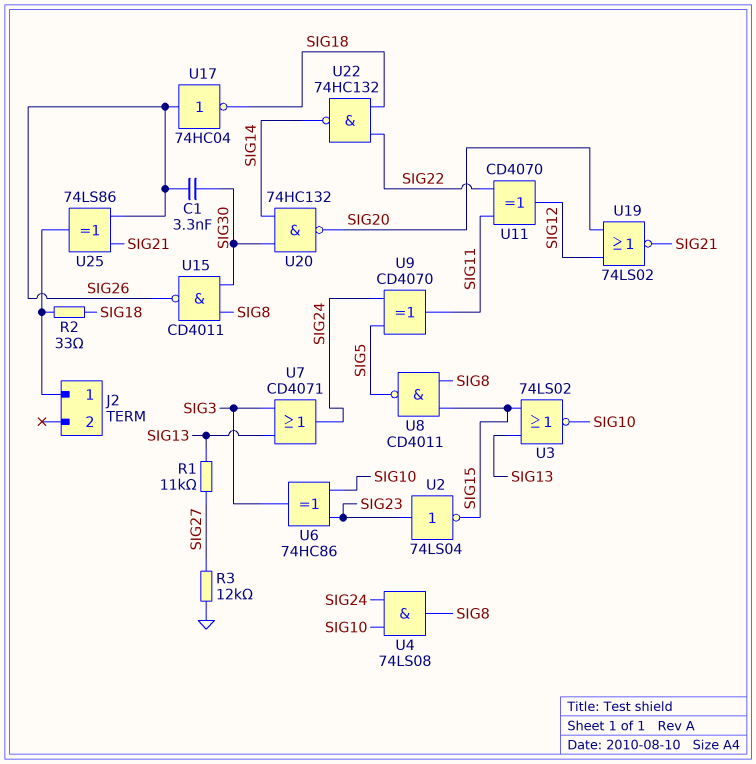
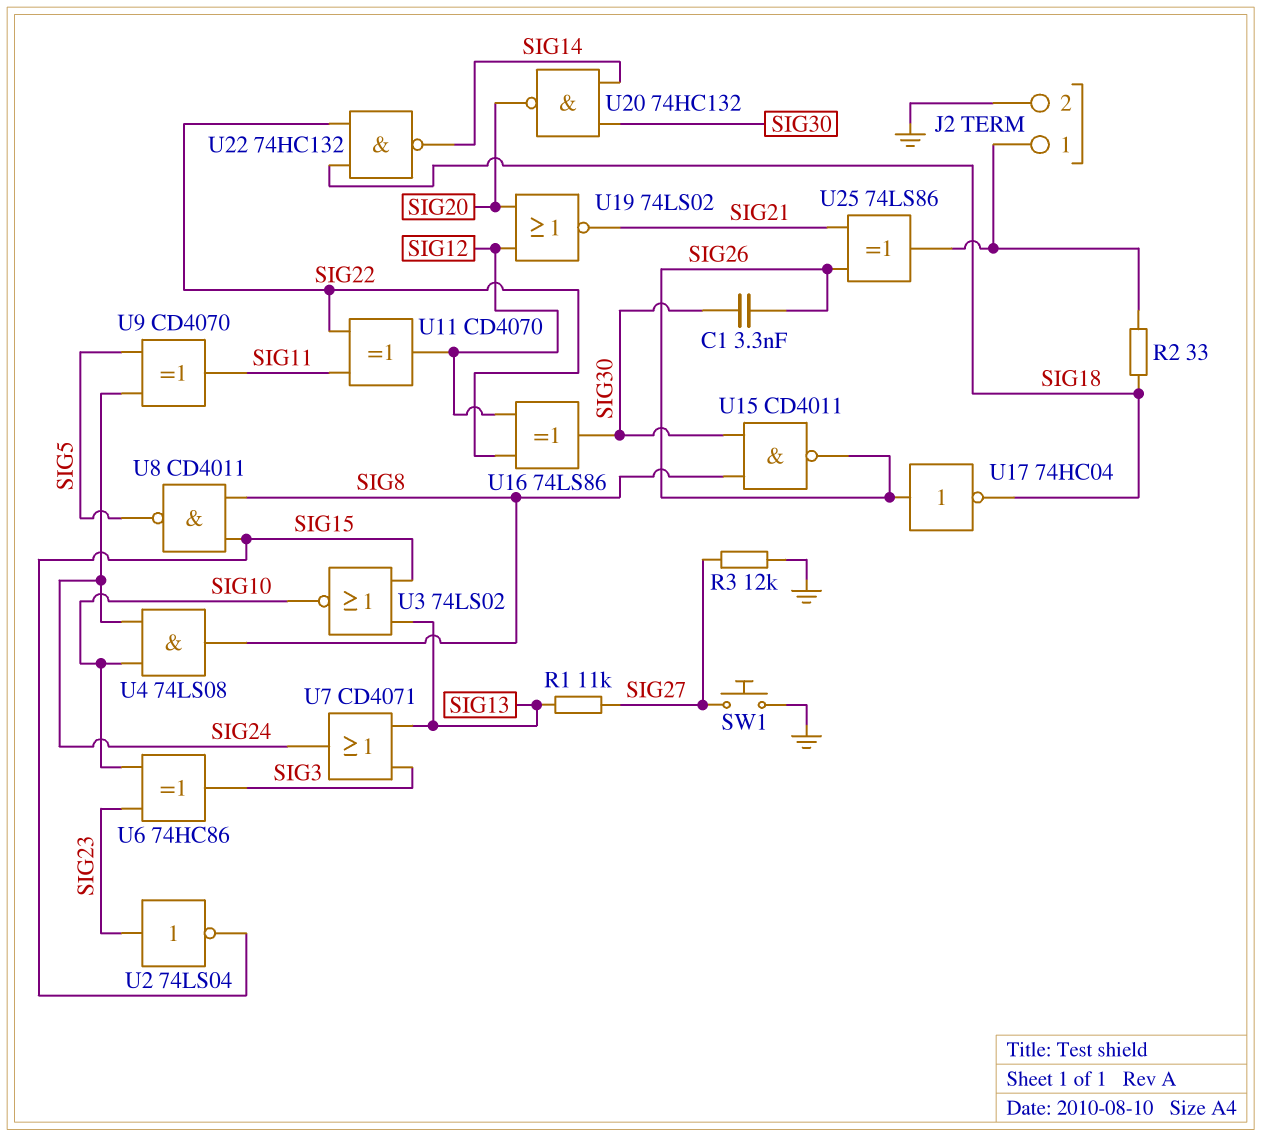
J2 pin 2: none -> GND
SW1: none -> button (GND, SIG27)
U16: none -> XOR 74LS86 (in SIG12, in SIG22, out SIG30)

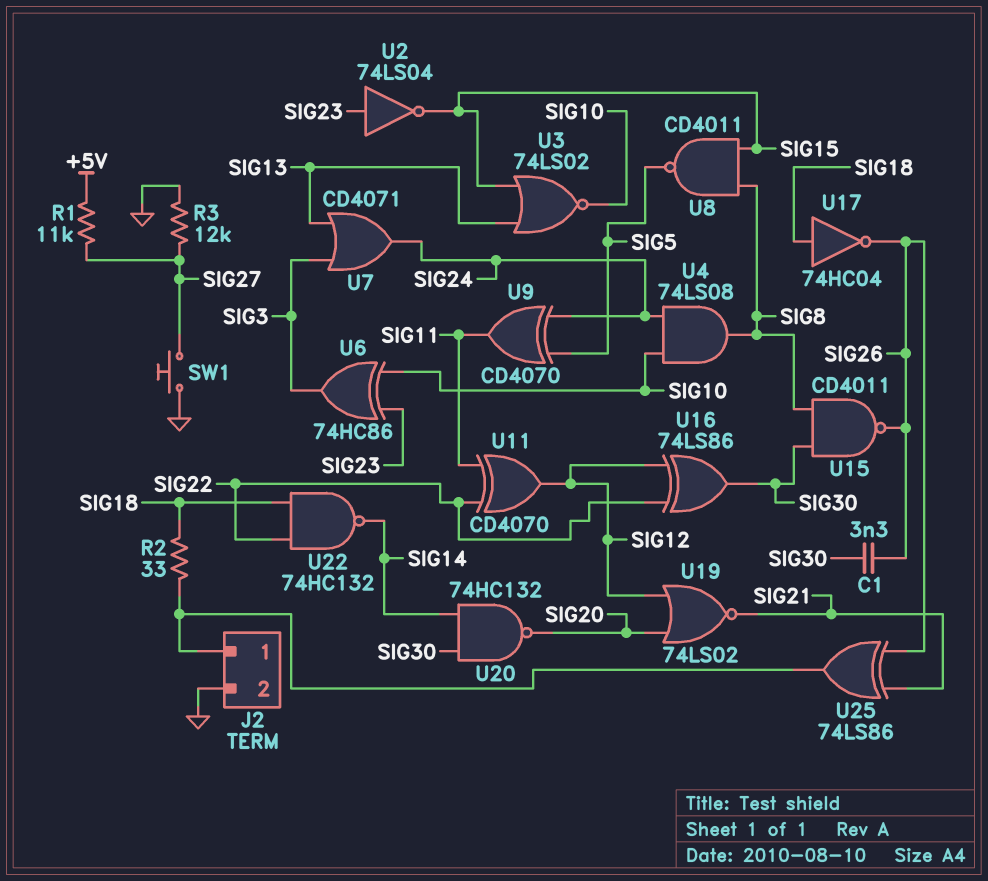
R1: 11k (SIG13, SIG27) -> 11k (+5V, SIG27)
U17: NOT 74HC04 (in SIG26, out SIG18) -> NOT 74HC04 (in SIG18, out SIG26)

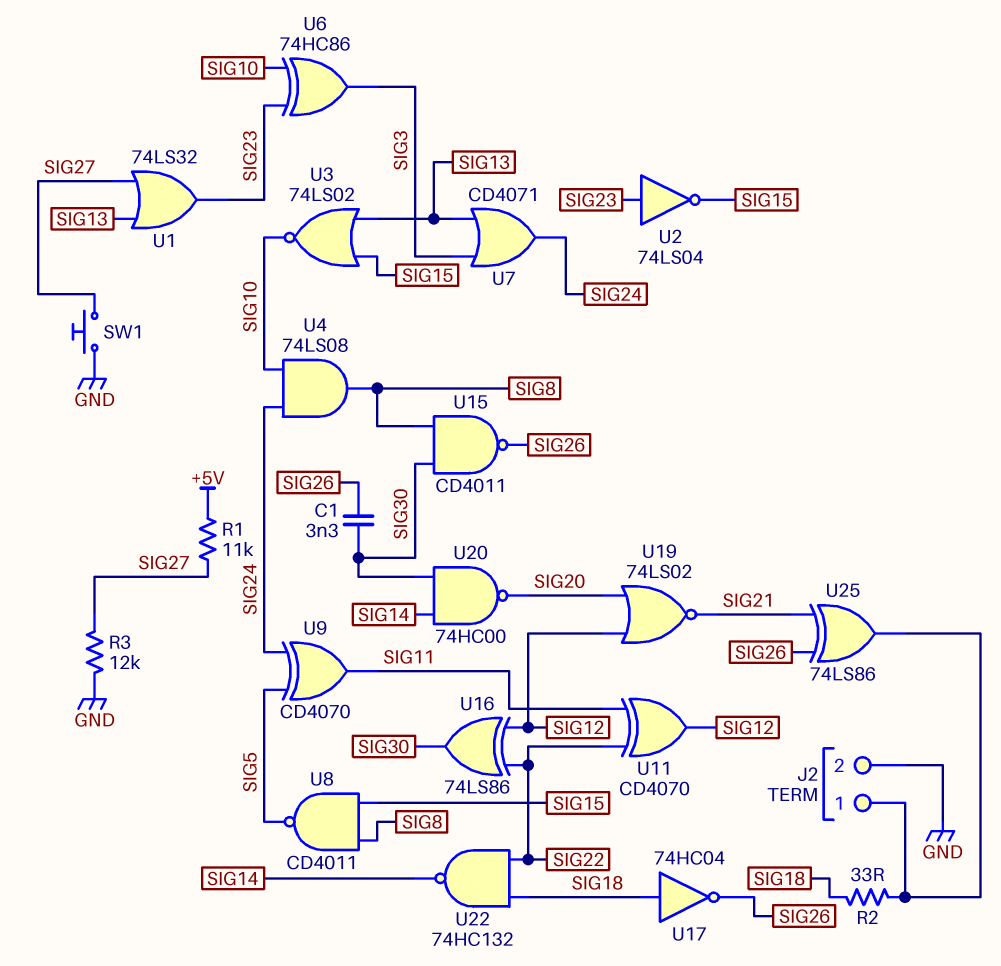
U1: none -> OR 74LS32 (in SIG13, in SIG27, out SIG23)
U20: NAND 74HC132 (in SIG14, in SIG30, out SIG20) -> NAND 74HC00 (in SIG14, in SIG30, out SIG20)

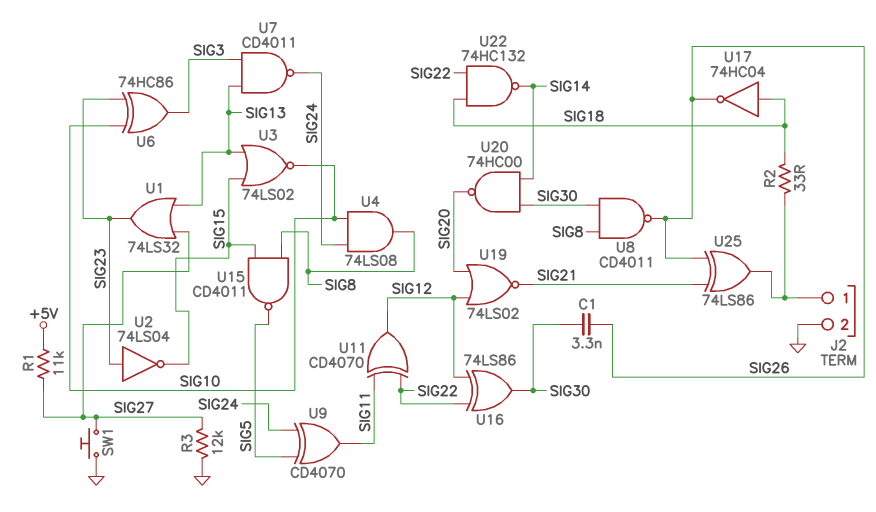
U7: OR CD4071 (in SIG3, in SIG13, out SIG24) -> NAND CD4011 (in SIG3, in SIG13, out SIG24)
U8: NAND CD4011 (in SIG8, in SIG15, out SIG5) -> NAND CD4011 (in SIG8, in SIG30, out SIG26)
U15: NAND CD4011 (in SIG8, in SIG30, out SIG26) -> NAND CD4011 (in SIG8, in SIG15, out SIG5)

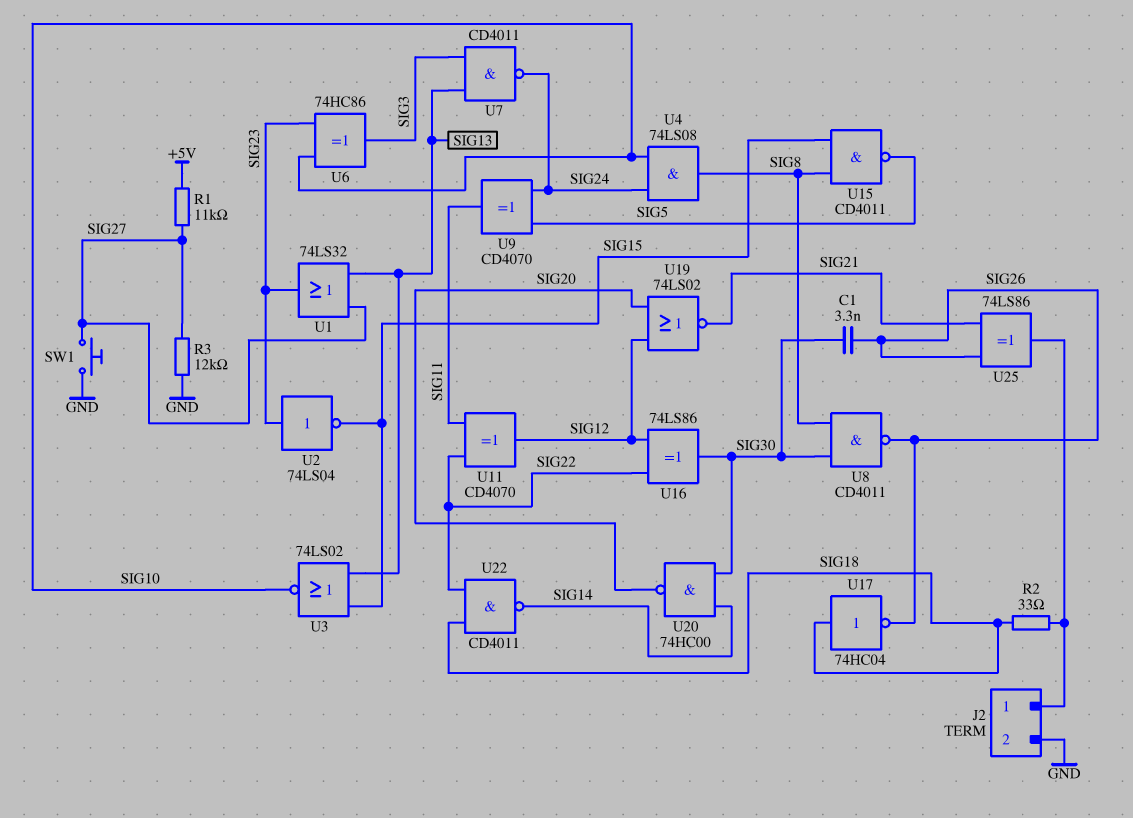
U22: NAND 74HC132 (in SIG18, in SIG22, out SIG14) -> NAND CD4011 (in SIG18, in SIG22, out SIG14)

